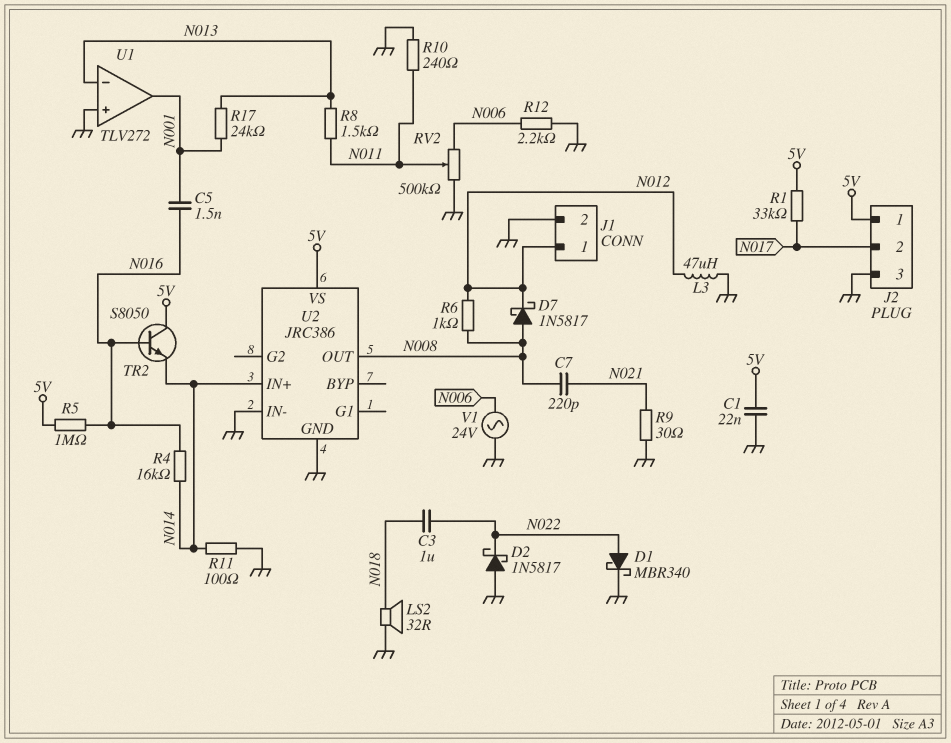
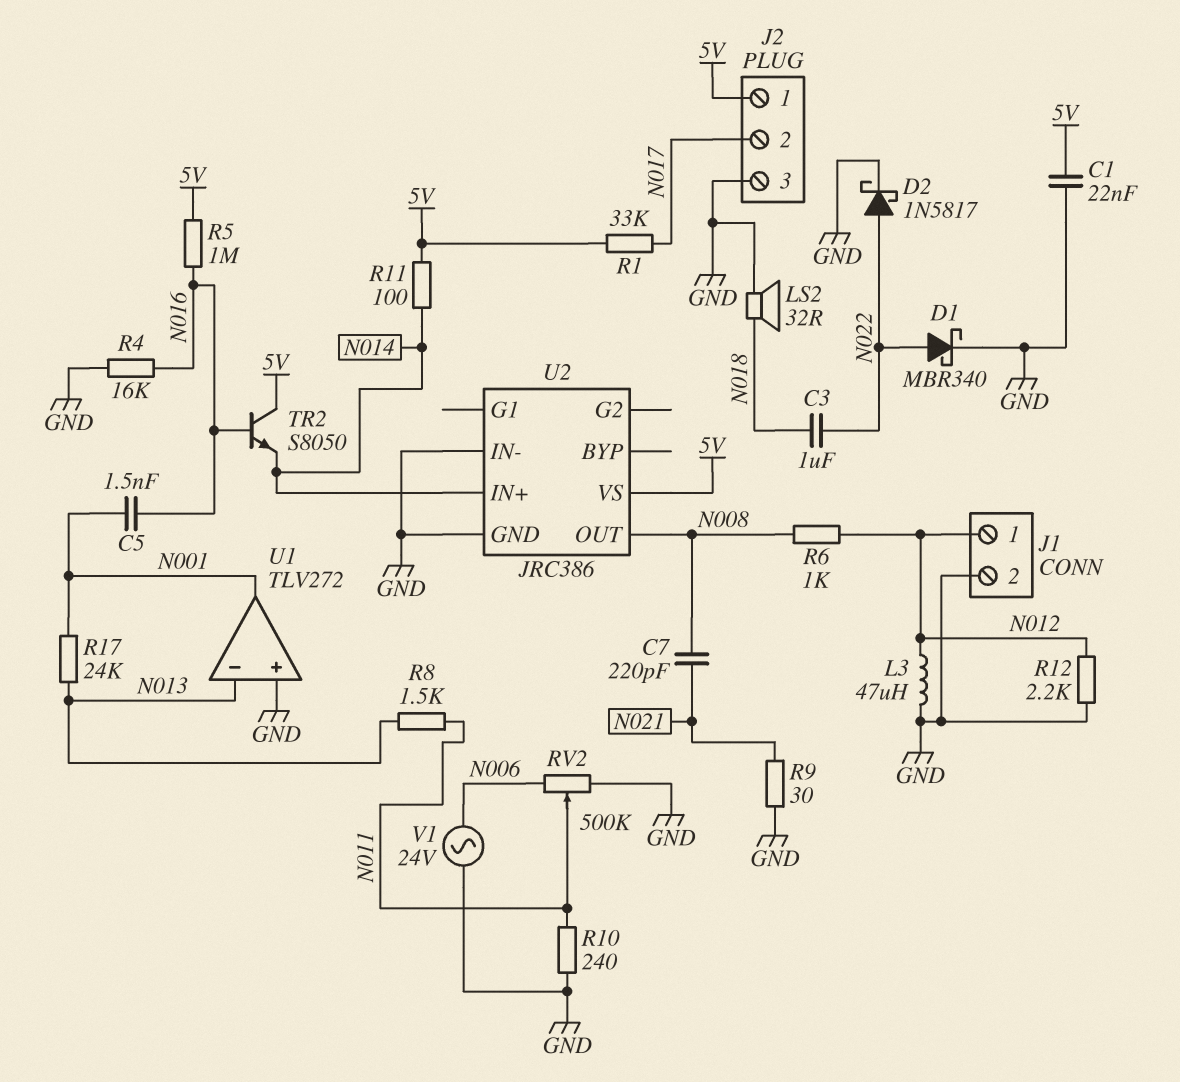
D2: schottky 1N5817 (A GND, K N022) -> schottky 1N5817 (A N022, K GND)
D7: schottky 1N5817 (A N008, K N012) -> none
R4: 16k (N014, N016) -> 16k (GND, N016)
R11: 100 (GND, N014) -> 100 (5V, N014)
R12: 2.2k (GND, N006) -> 2.2k (GND, N012)

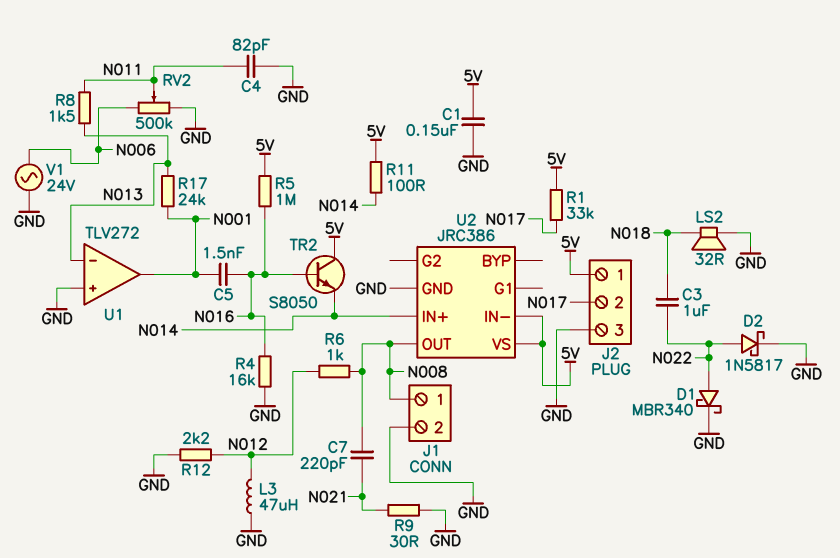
C1: 22nF (5V, GND) -> 150nF (5V, GND)
C4: none -> 82pF (GND, N011)
J1 pin 1: N012 -> N008
R10: 240 (GND, N011) -> none
U2 pin IN-: GND -> 5V

